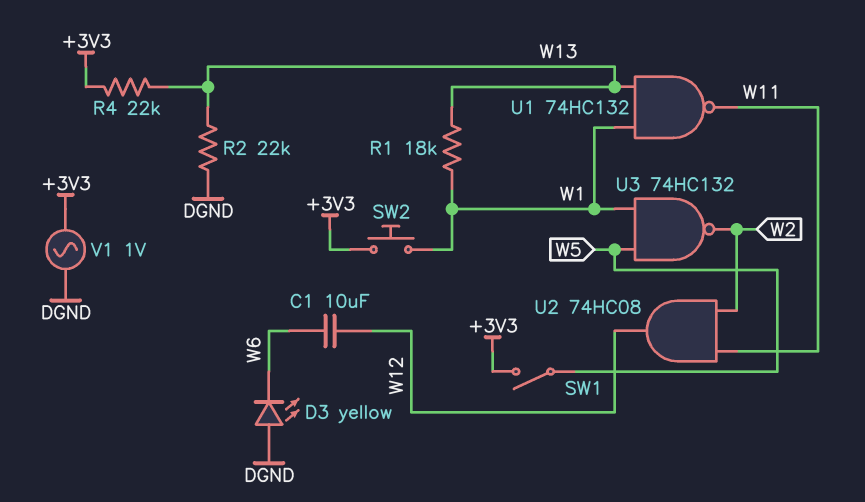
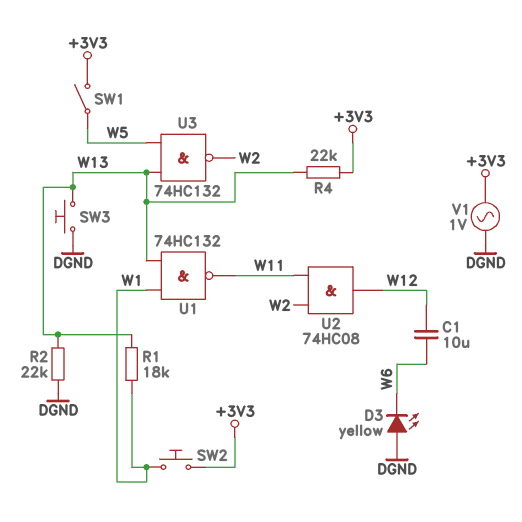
SW3: none -> button (DGND, W13)
U3: NAND 74HC132 (in W1, in W5, out W2) -> NAND 74HC132 (in W5, in W13, out W2)

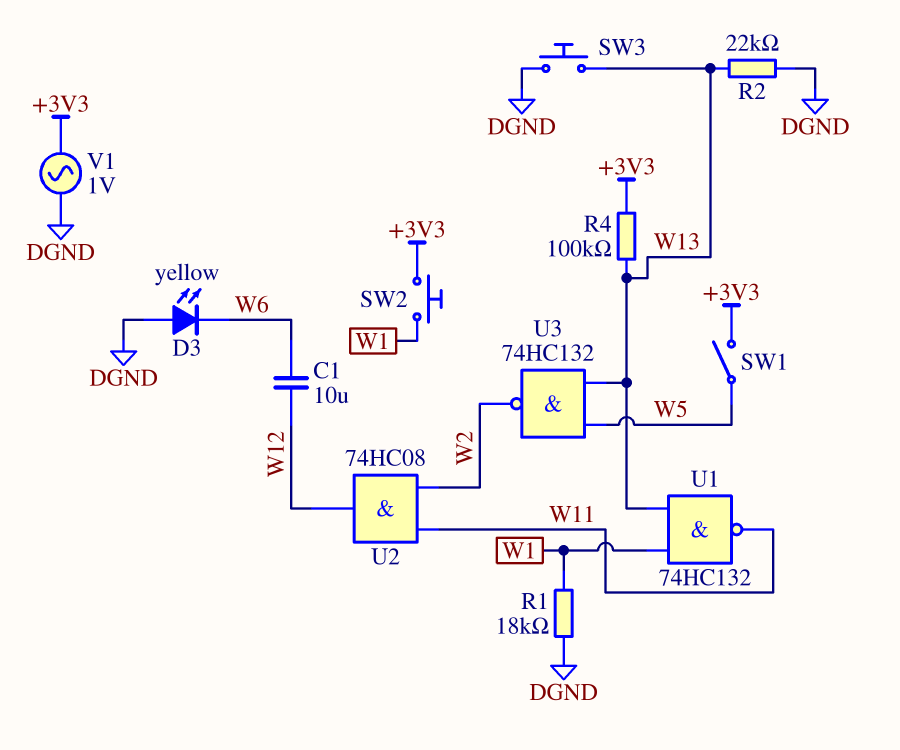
R1: 18k (W1, W13) -> 18k (DGND, W1)
R4: 22k (+3V3, W13) -> 100k (+3V3, W13)

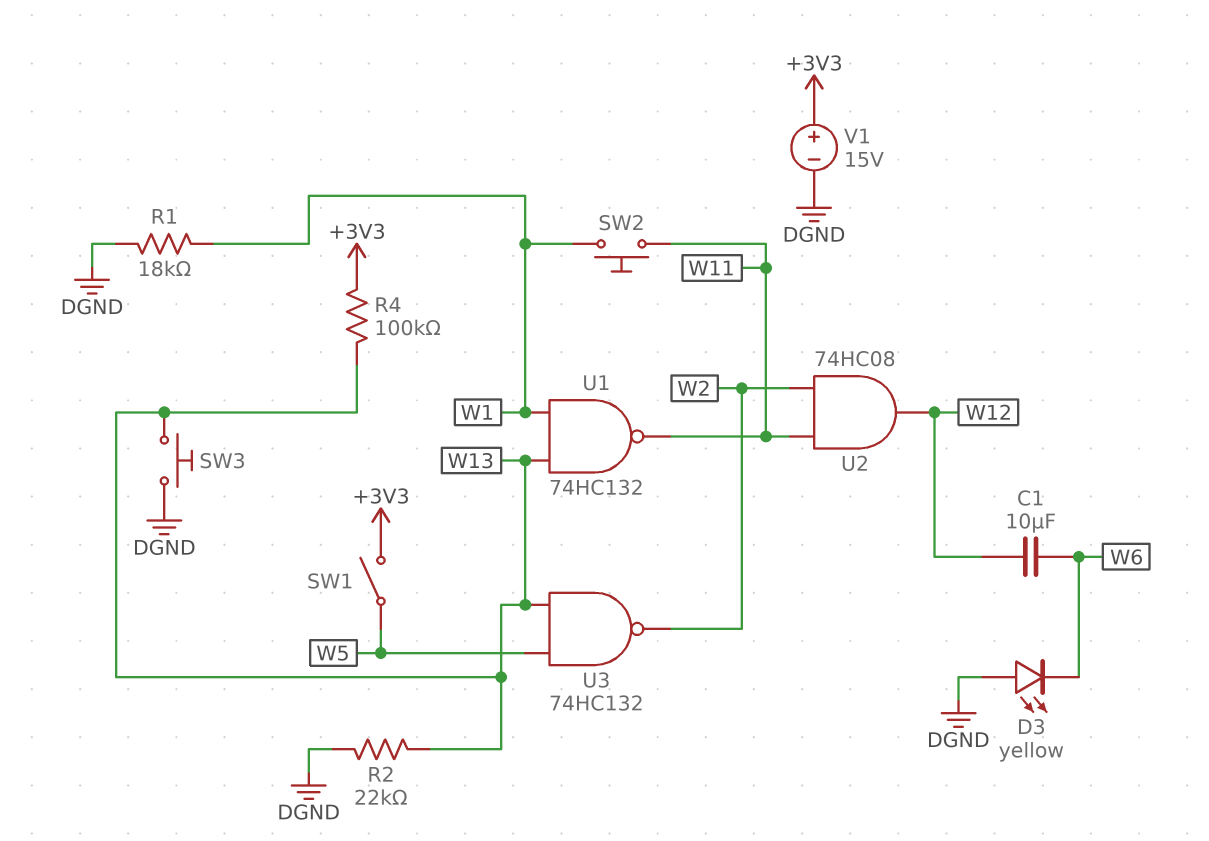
SW2: button (+3V3, W1) -> button (W1, W11)
V1: AC 1V (+3V3, DGND) -> 15V (plus +3V3, minus DGND)

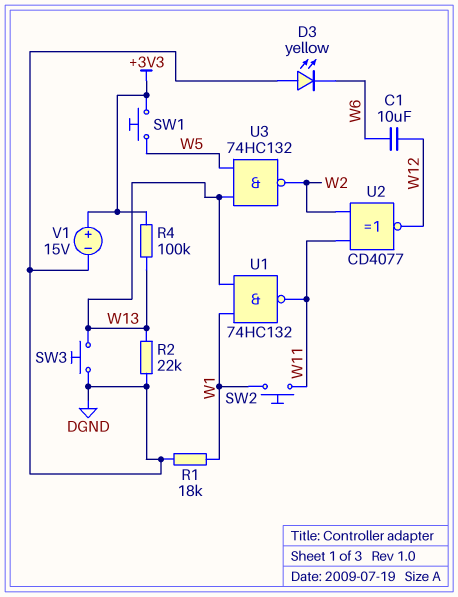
SW1: switch (+3V3, W5) -> button (+3V3, W5)
U2: AND 74HC08 (in W2, in W11, out W12) -> XNOR CD4077 (in W2, in W11, out W12)

